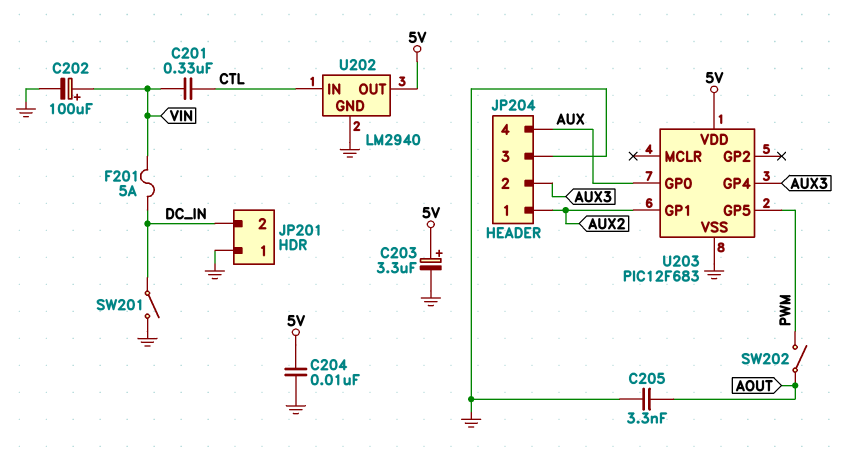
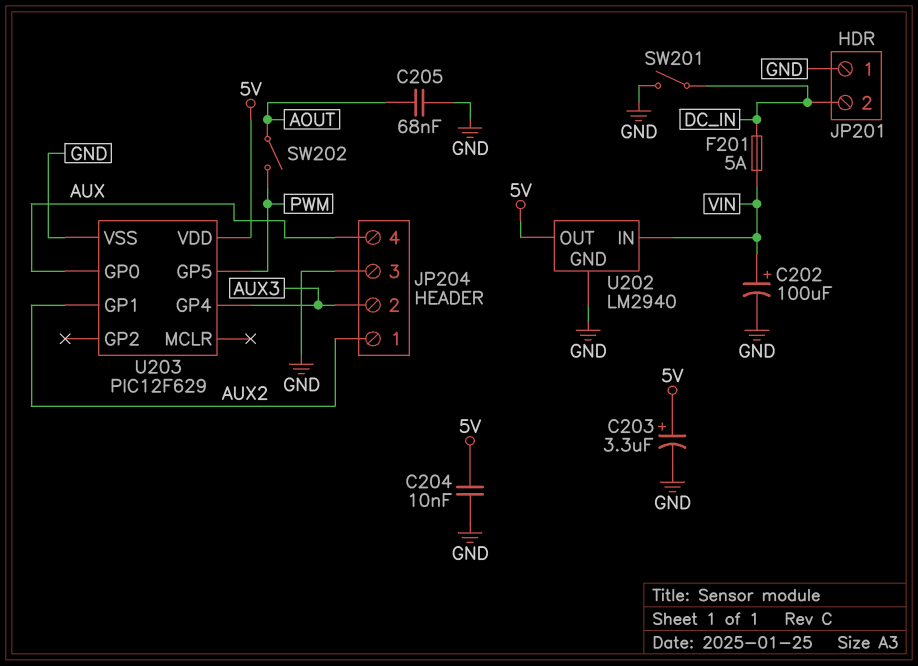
C201: 330nF (CTL, VIN) -> none
C205: 3.3nF (AOUT, GND) -> 68nF (AOUT, GND)
U202 pin IN: CTL -> VIN
U203: PIC12F683 -> PIC12F629

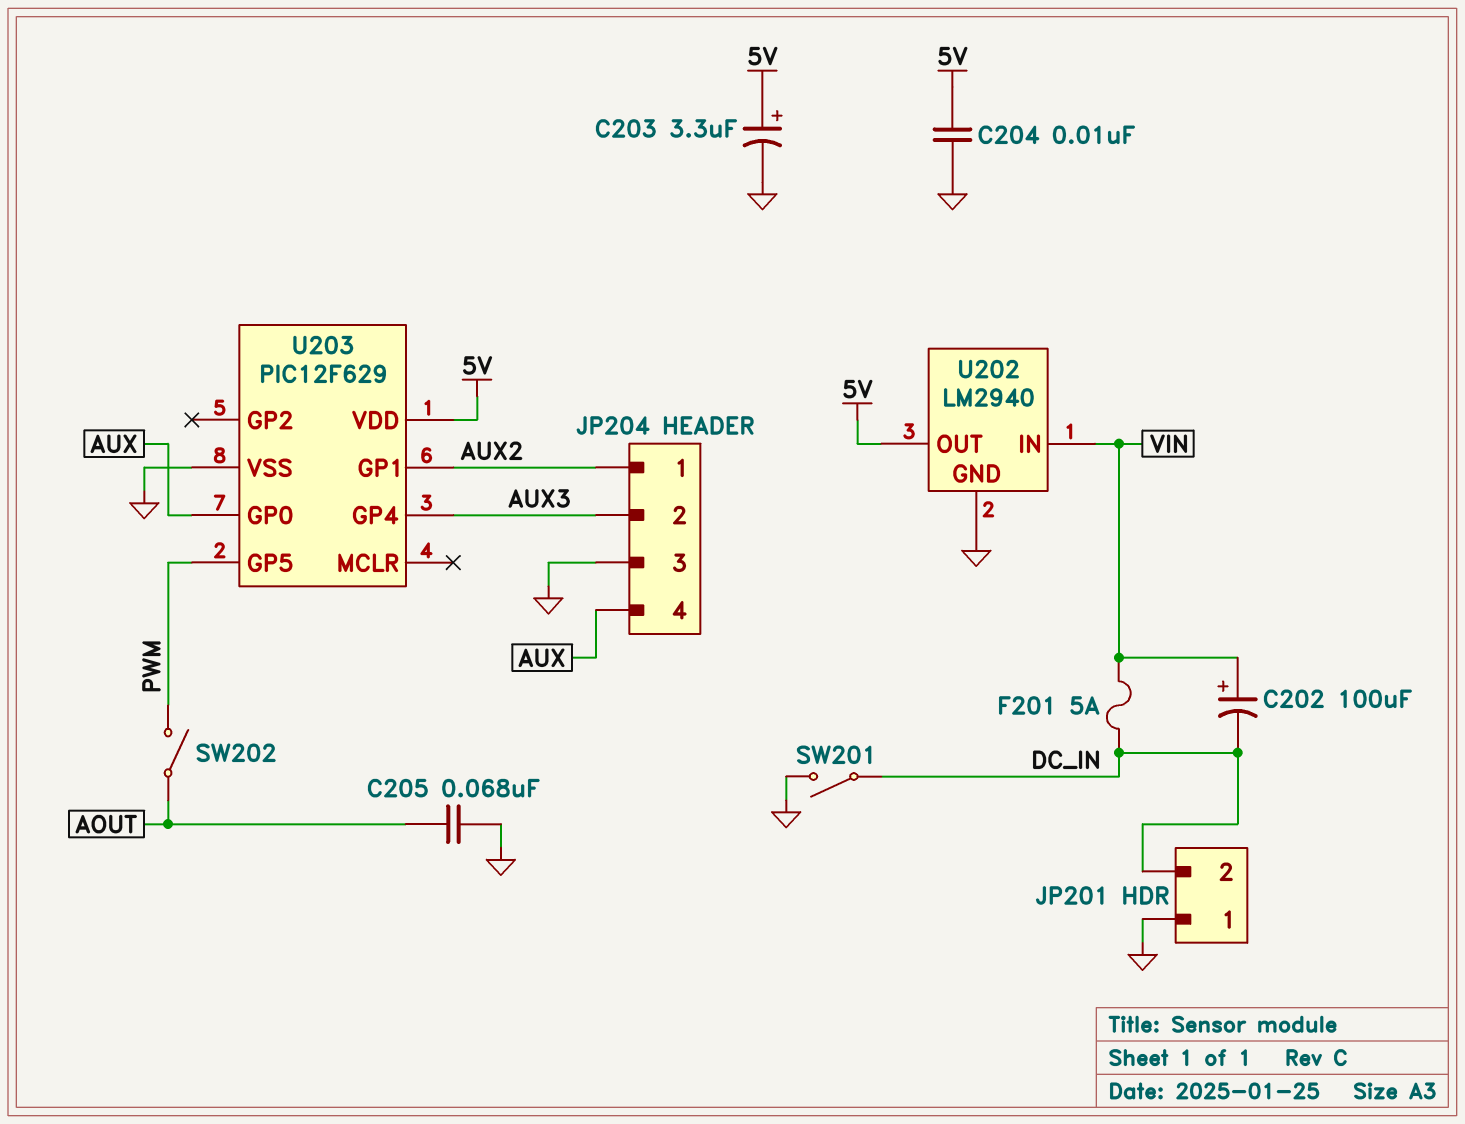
C202: 100uF (plus VIN, minus GND) -> 100uF (plus VIN, minus DC_IN)

